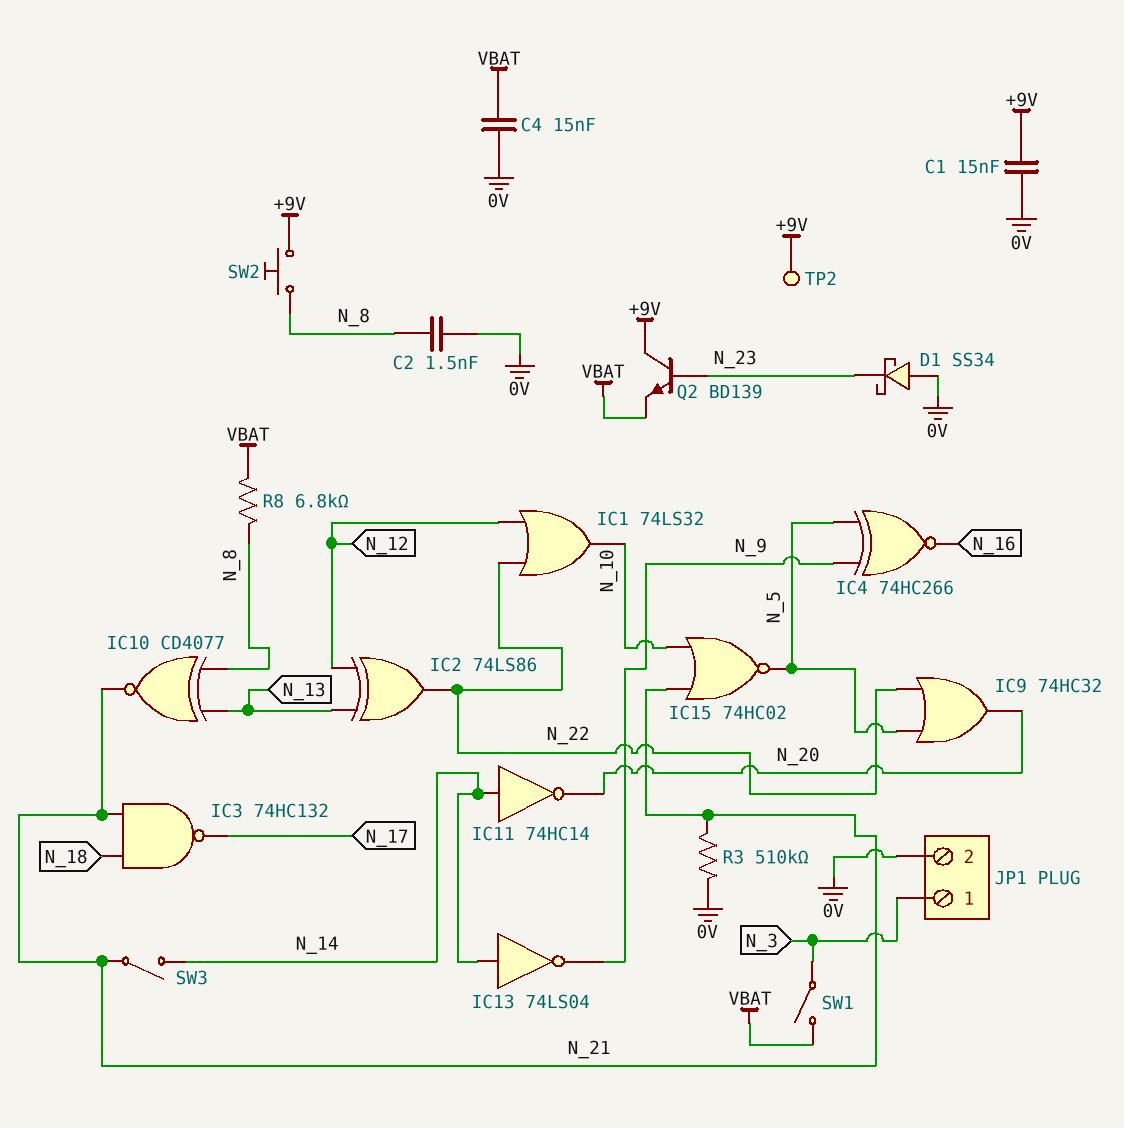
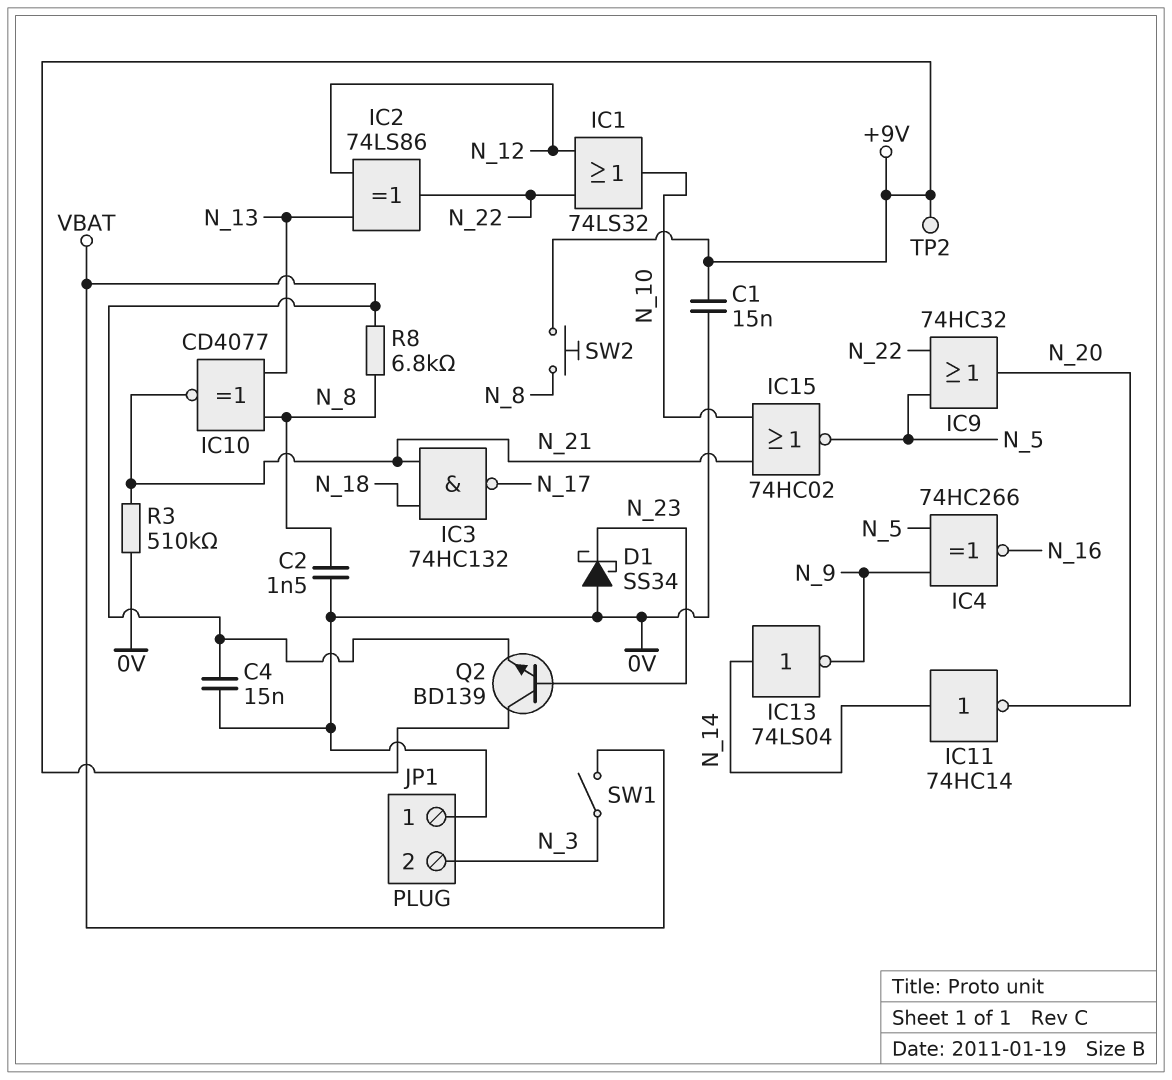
JP1 pin 1: N_3 -> 0V
JP1 pin 2: 0V -> N_3
SW3: switch (N_14, N_21) -> none

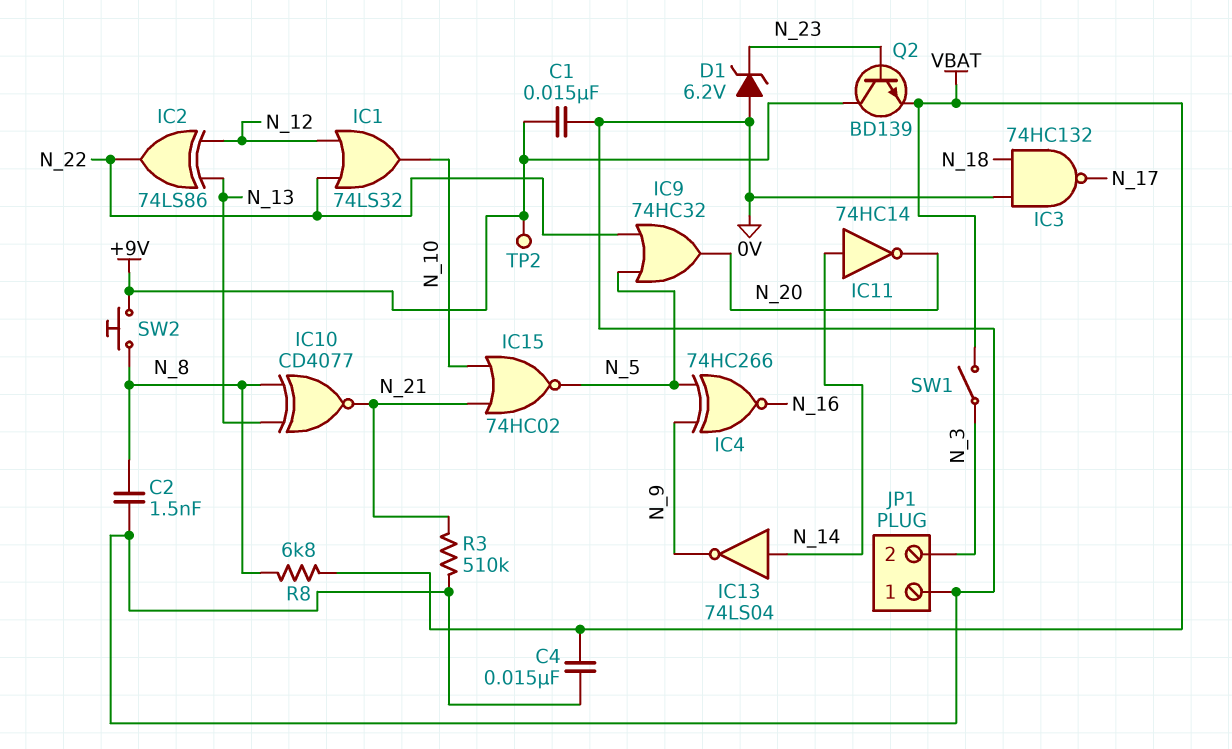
D1: schottky SS34 (A 0V, K N_23) -> zener 6.2V (A 0V, K N_23)
IC3: NAND 74HC132 (in N_18, in N_21, out N_17) -> NAND 74HC132 (in 0V, in N_18, out N_17)

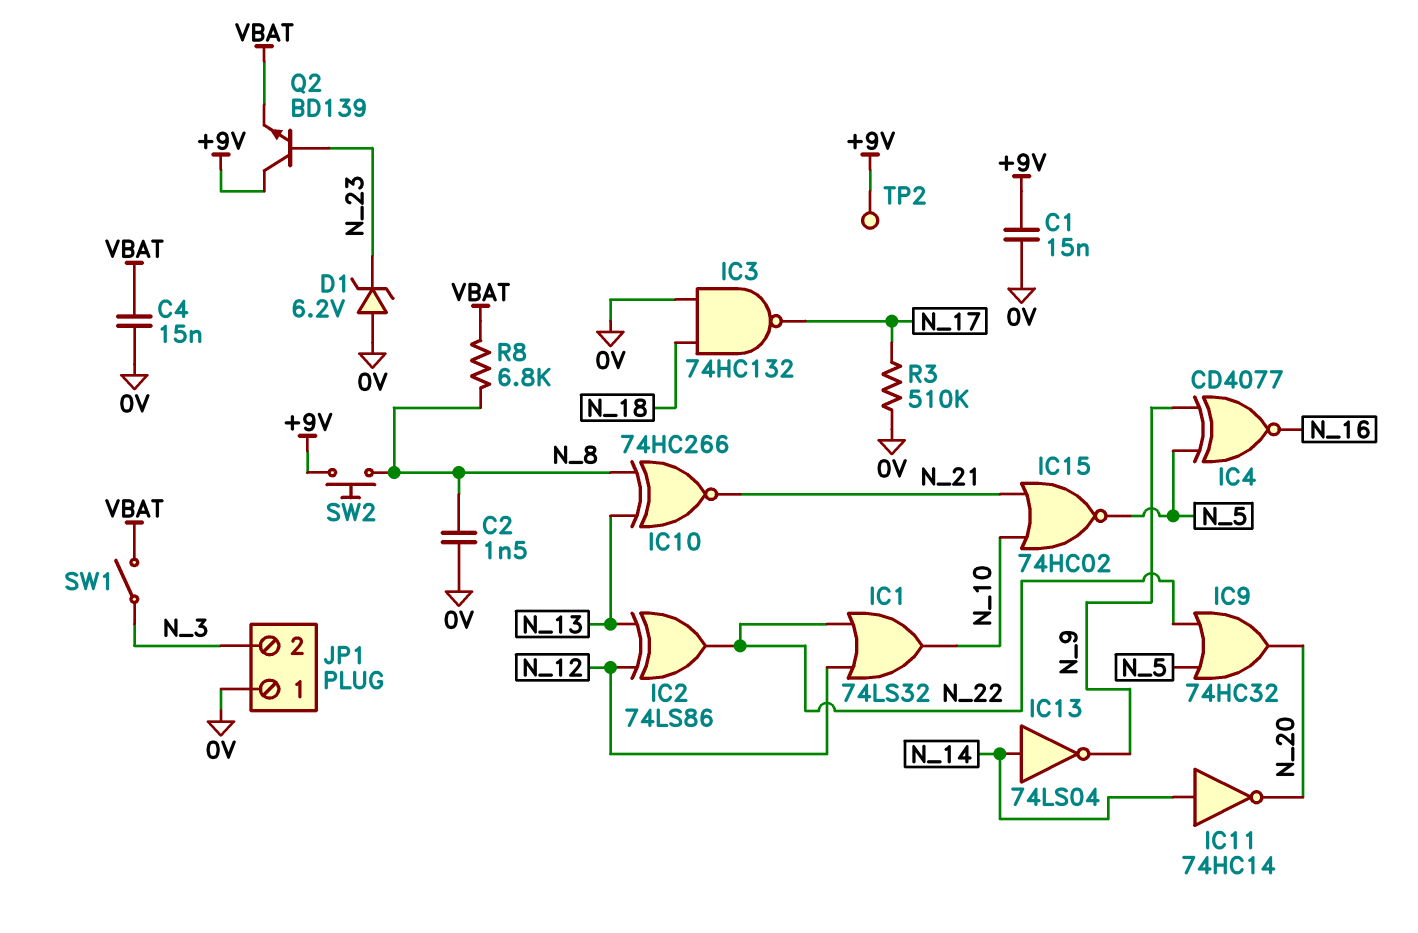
IC4: XNOR 74HC266 (in N_5, in N_9, out N_16) -> XNOR CD4077 (in N_5, in N_9, out N_16)
IC10: XNOR CD4077 (in N_8, in N_13, out N_21) -> XNOR 74HC266 (in N_8, in N_13, out N_21)
R3: 510k (0V, N_21) -> 510k (0V, N_17)

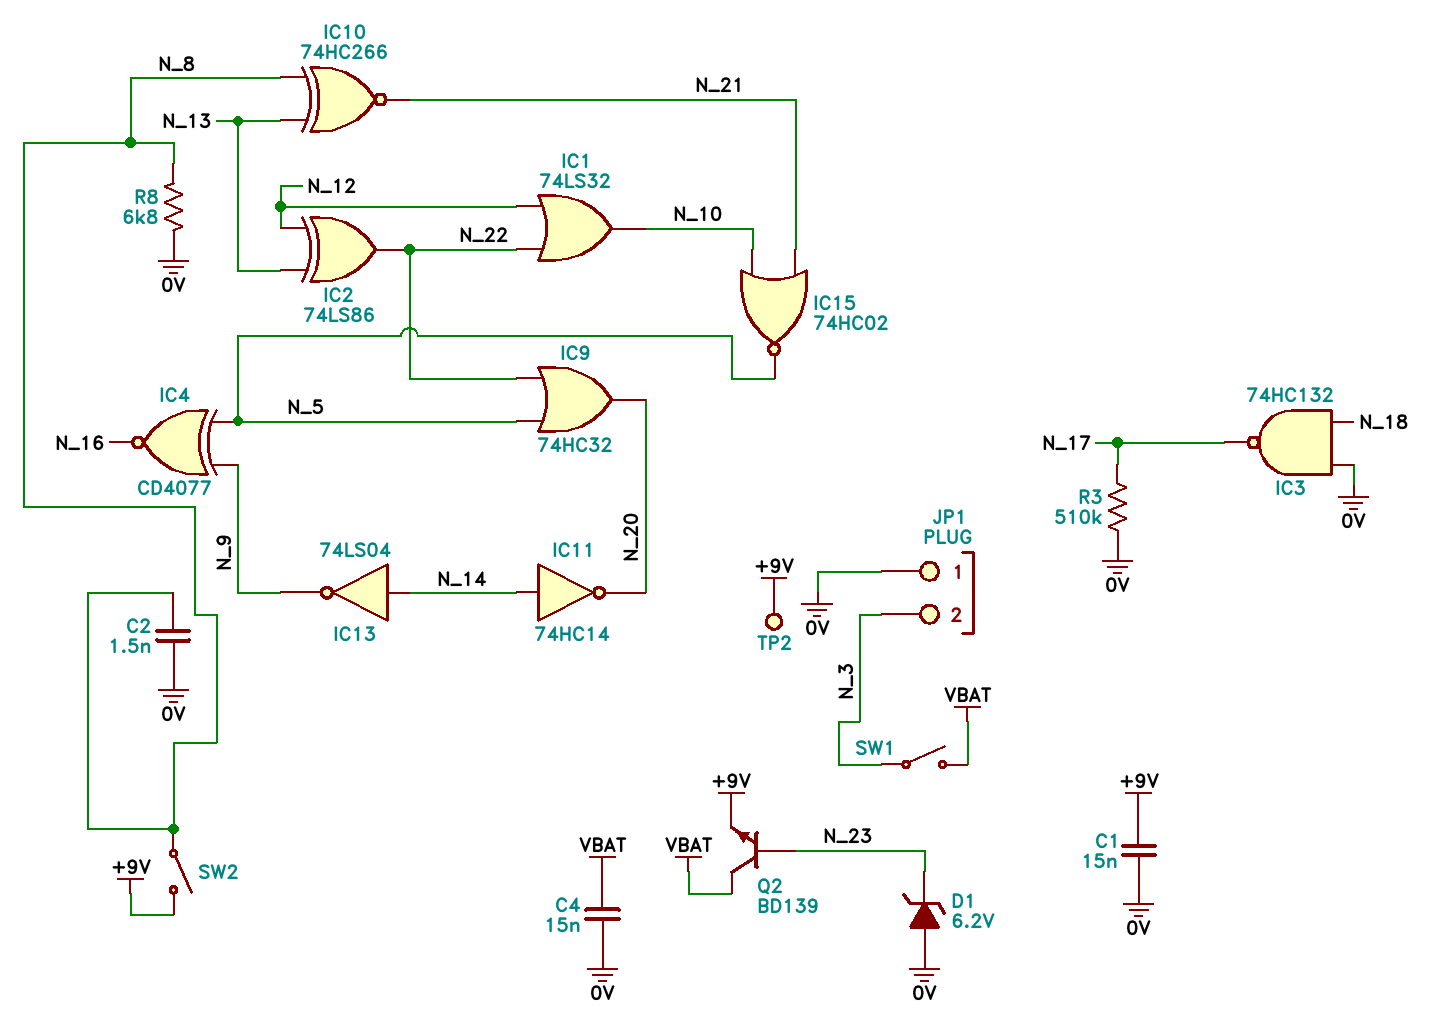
Q2: NPN BD139 (B N_23, C +9V, E VBAT) -> NPN BD139 (B N_23, C VBAT, E +9V)
R8: 6.8k (N_8, VBAT) -> 6.8k (0V, N_8)
SW2: button (+9V, N_8) -> switch (+9V, N_8)

